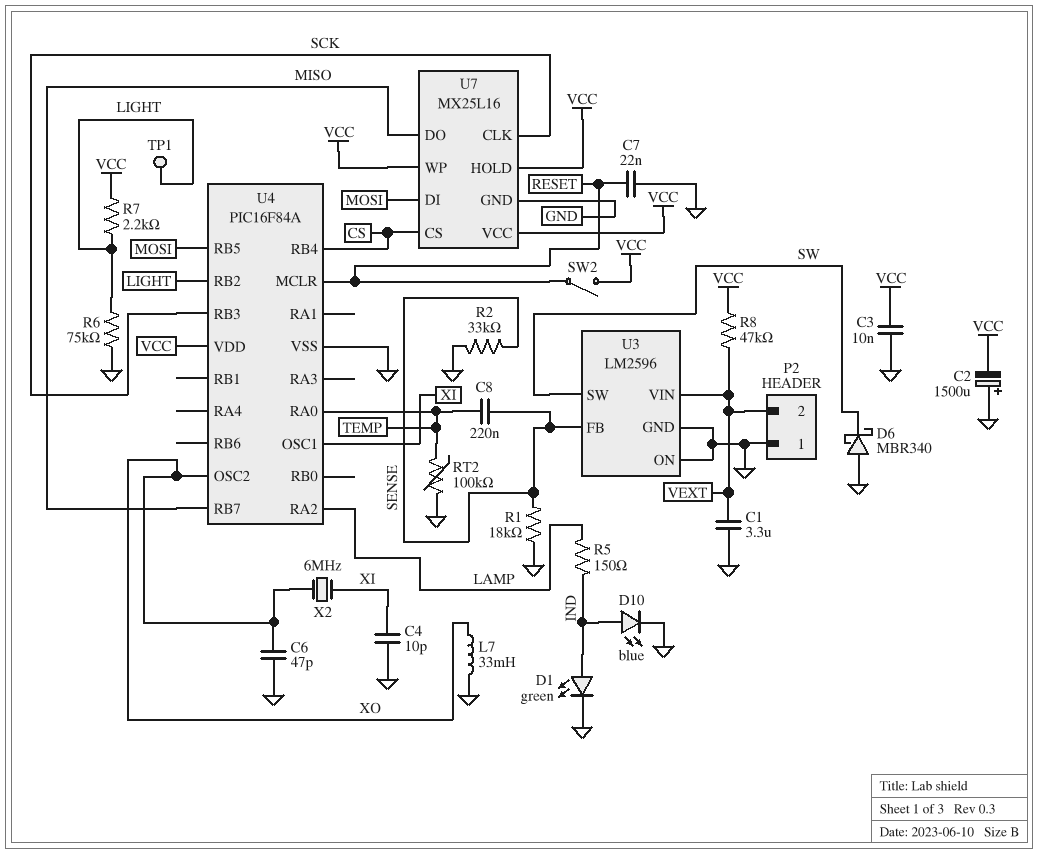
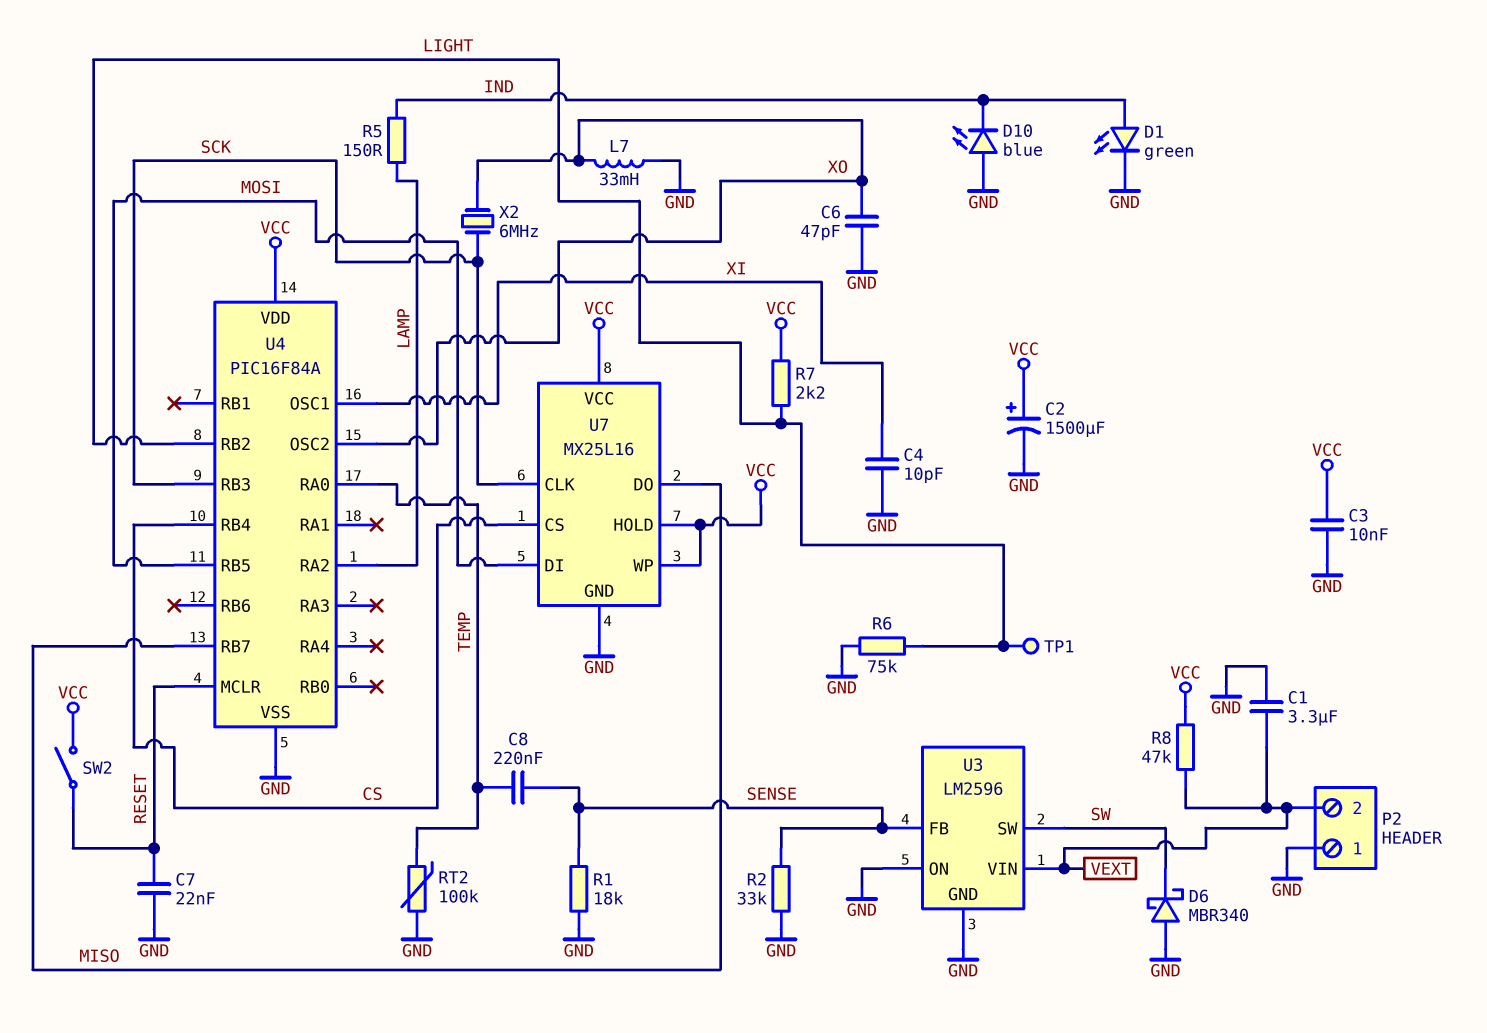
C2: 1500uF (plus GND, minus VCC) -> 1500uF (plus VCC, minus GND)
D10: LED blue (A IND, K GND) -> LED blue (A GND, K IND)
X2: 6MHz (XI, XO) -> 6MHz (SCK, XO)

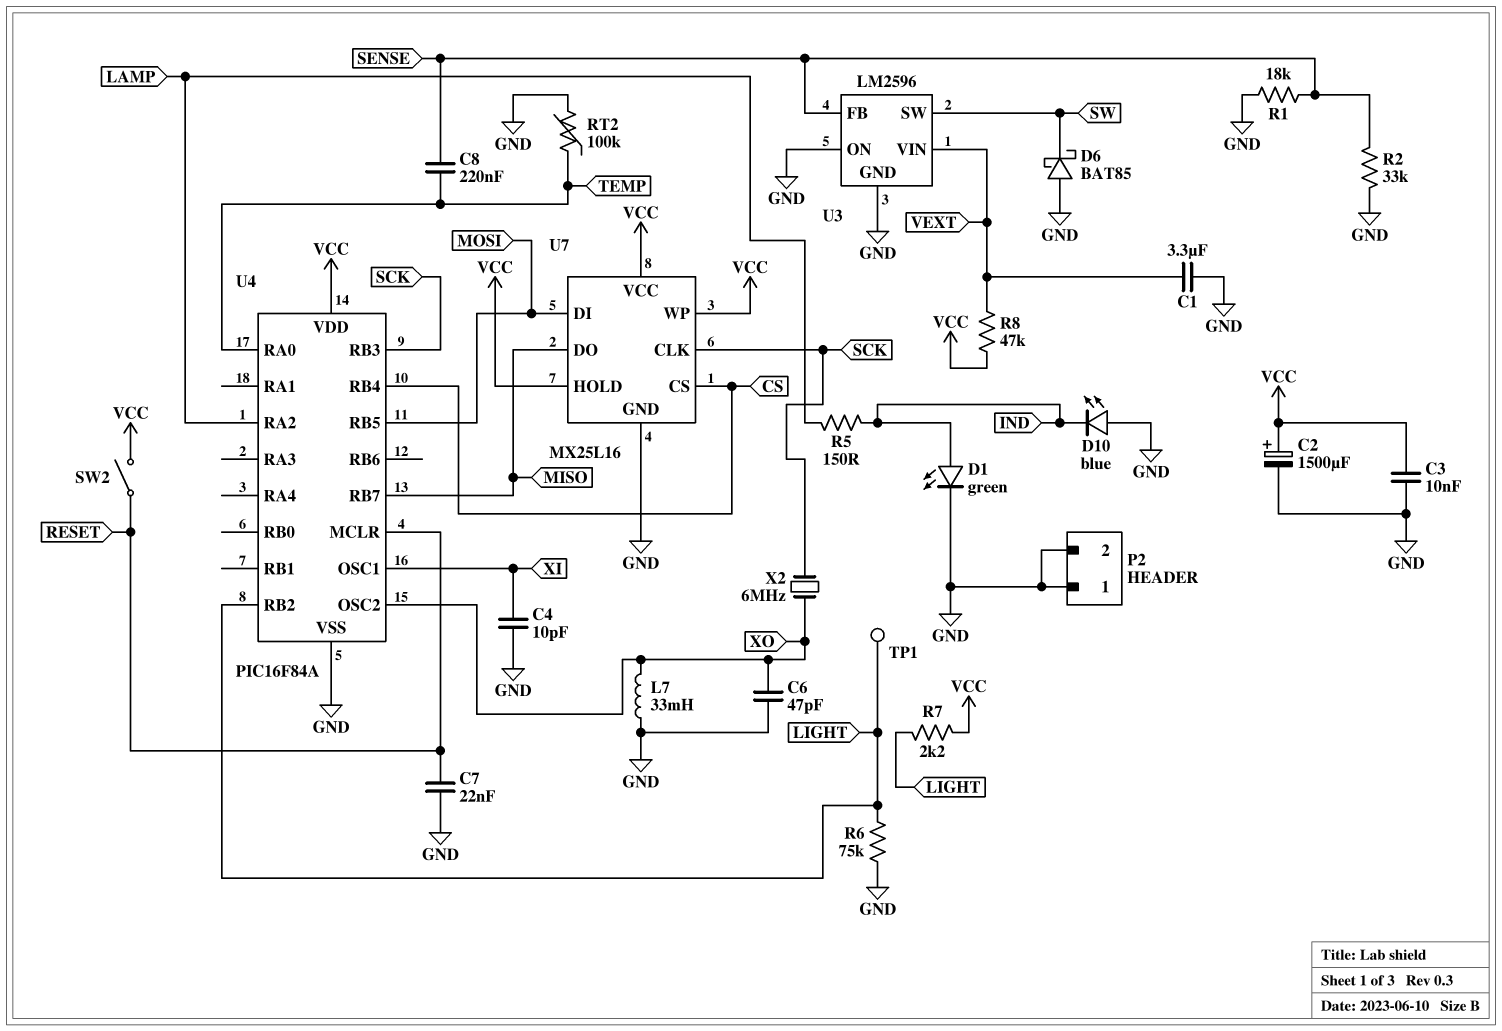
D6: schottky MBR340 (A GND, K SW) -> schottky BAT85 (A GND, K SW)
P2 pin 2: VEXT -> GND

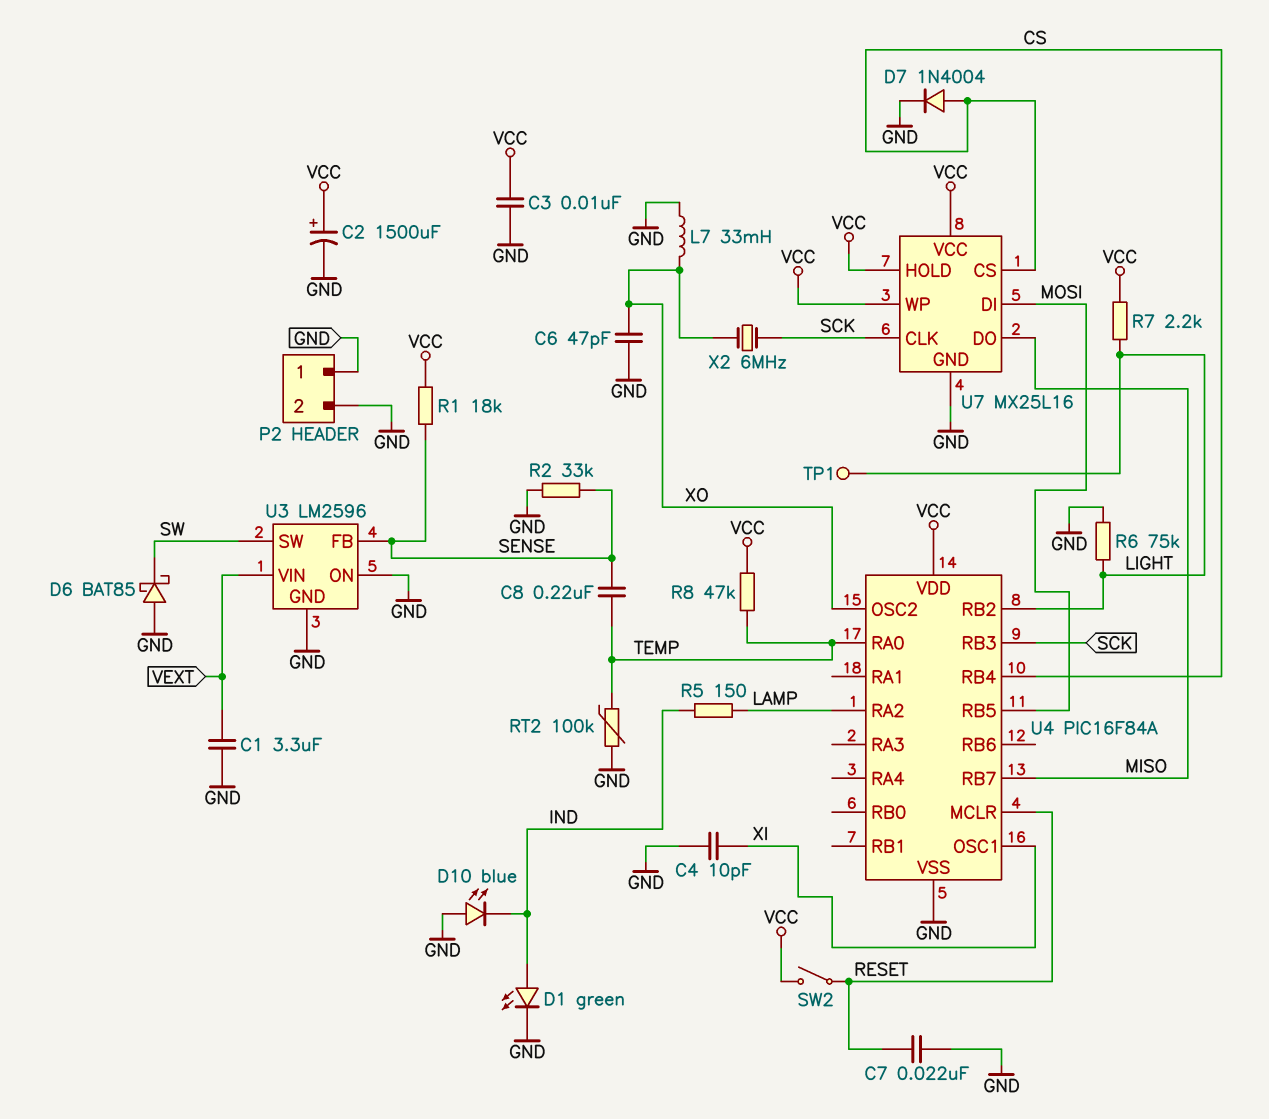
D7: none -> diode 1N4004 (A CS, K GND)
R1: 18k (GND, SENSE) -> 18k (SENSE, VCC)
R8: 47k (VCC, VEXT) -> 47k (TEMP, VCC)

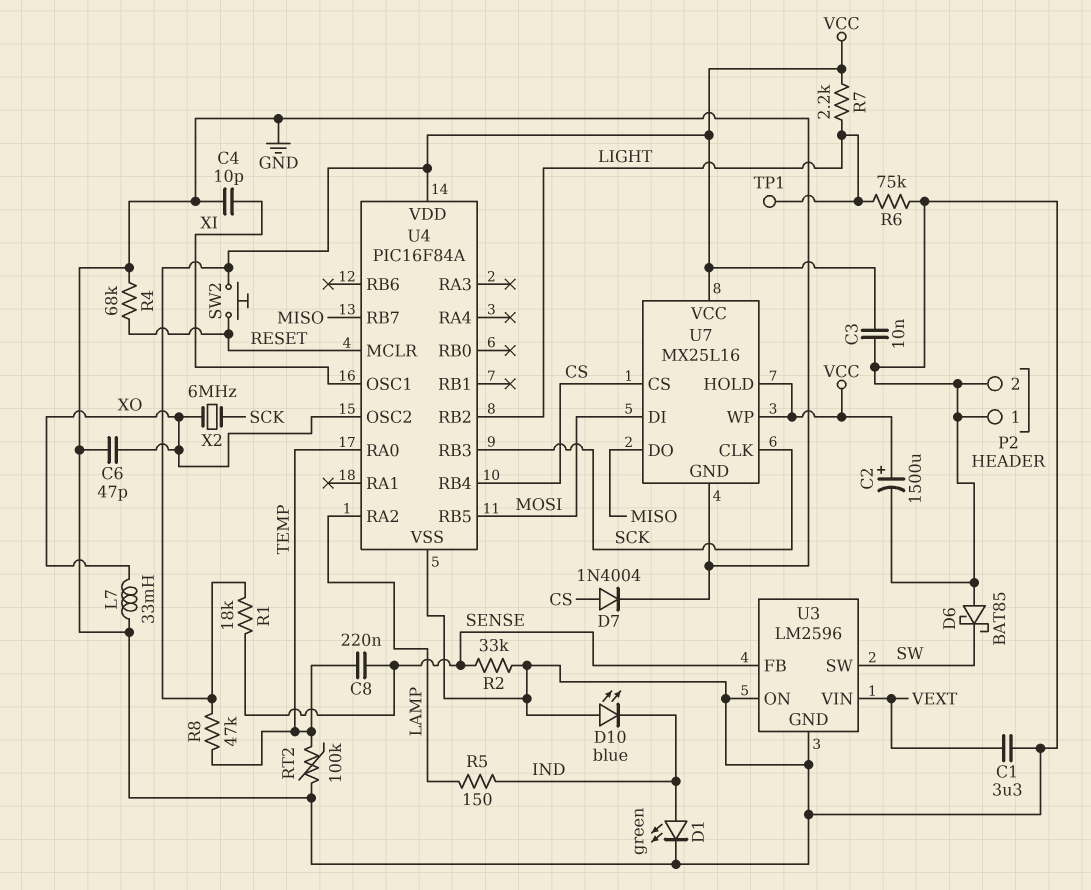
C7: 22nF (GND, RESET) -> none
R4: none -> 68k (GND, RESET)
SW2: switch (RESET, VCC) -> button (RESET, VCC)

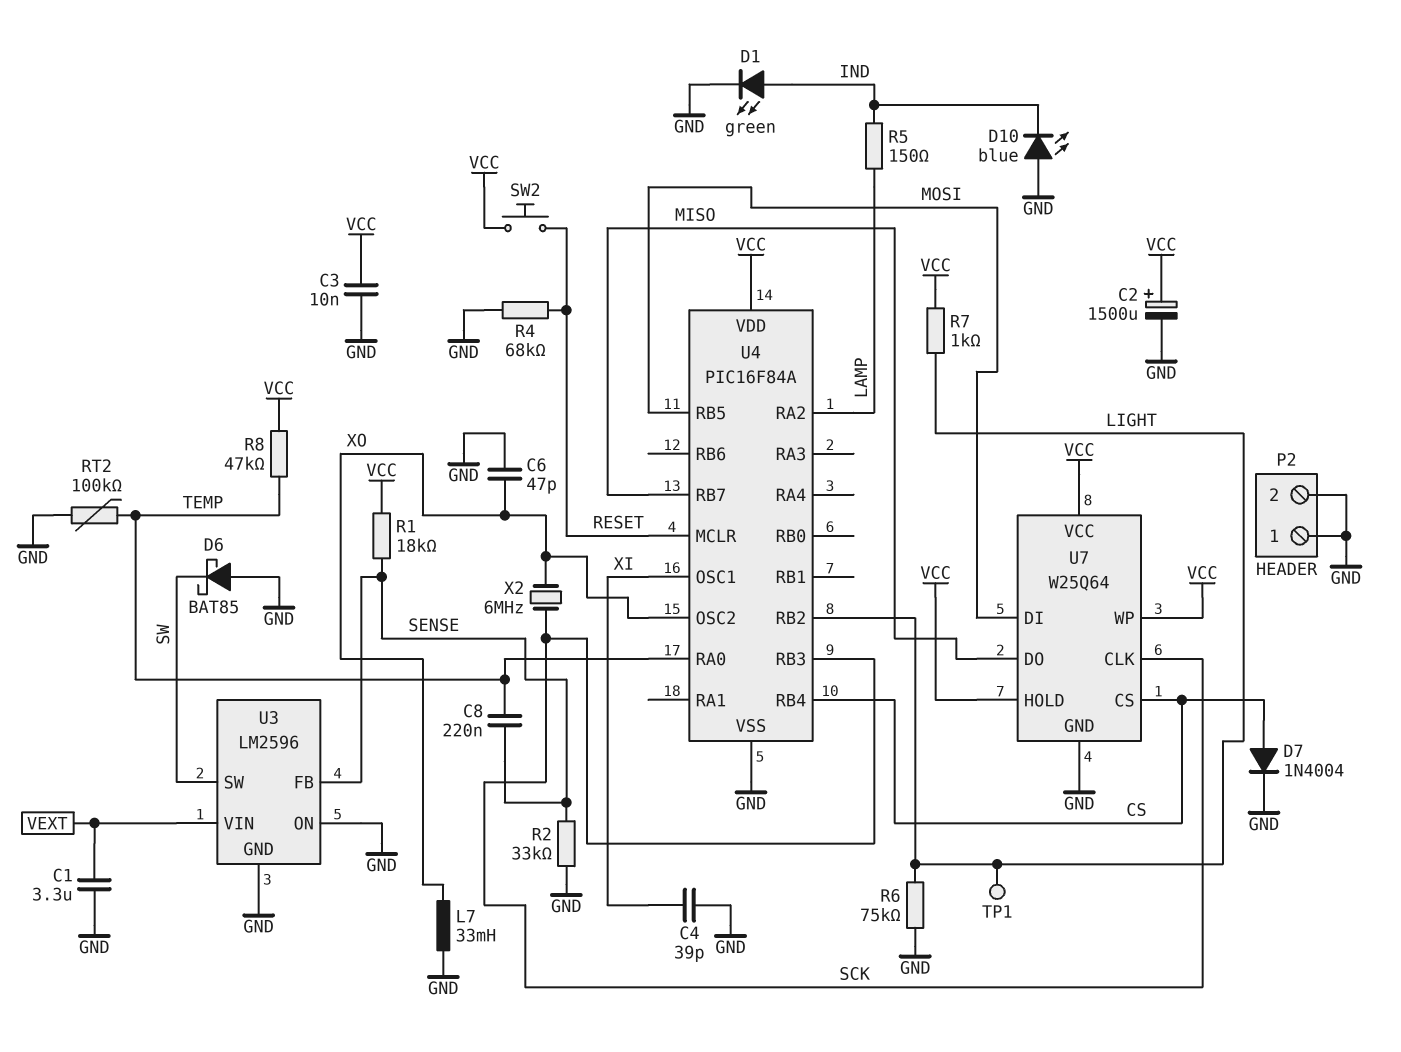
C4: 10pF (GND, XI) -> 39pF (GND, XI)
R7: 2.2k (LIGHT, VCC) -> 1k (LIGHT, VCC)
U7: MX25L16 -> W25Q64

